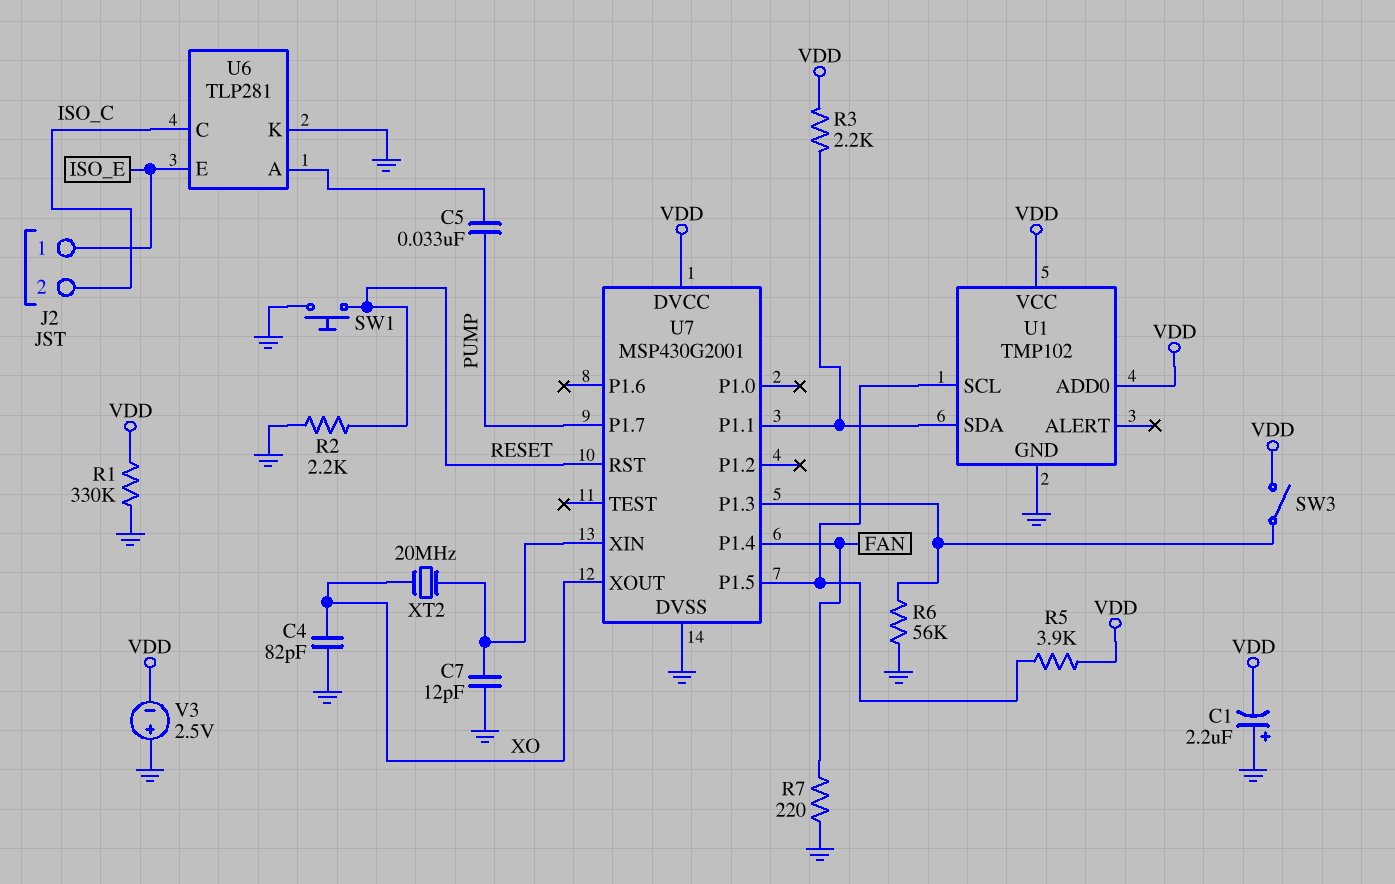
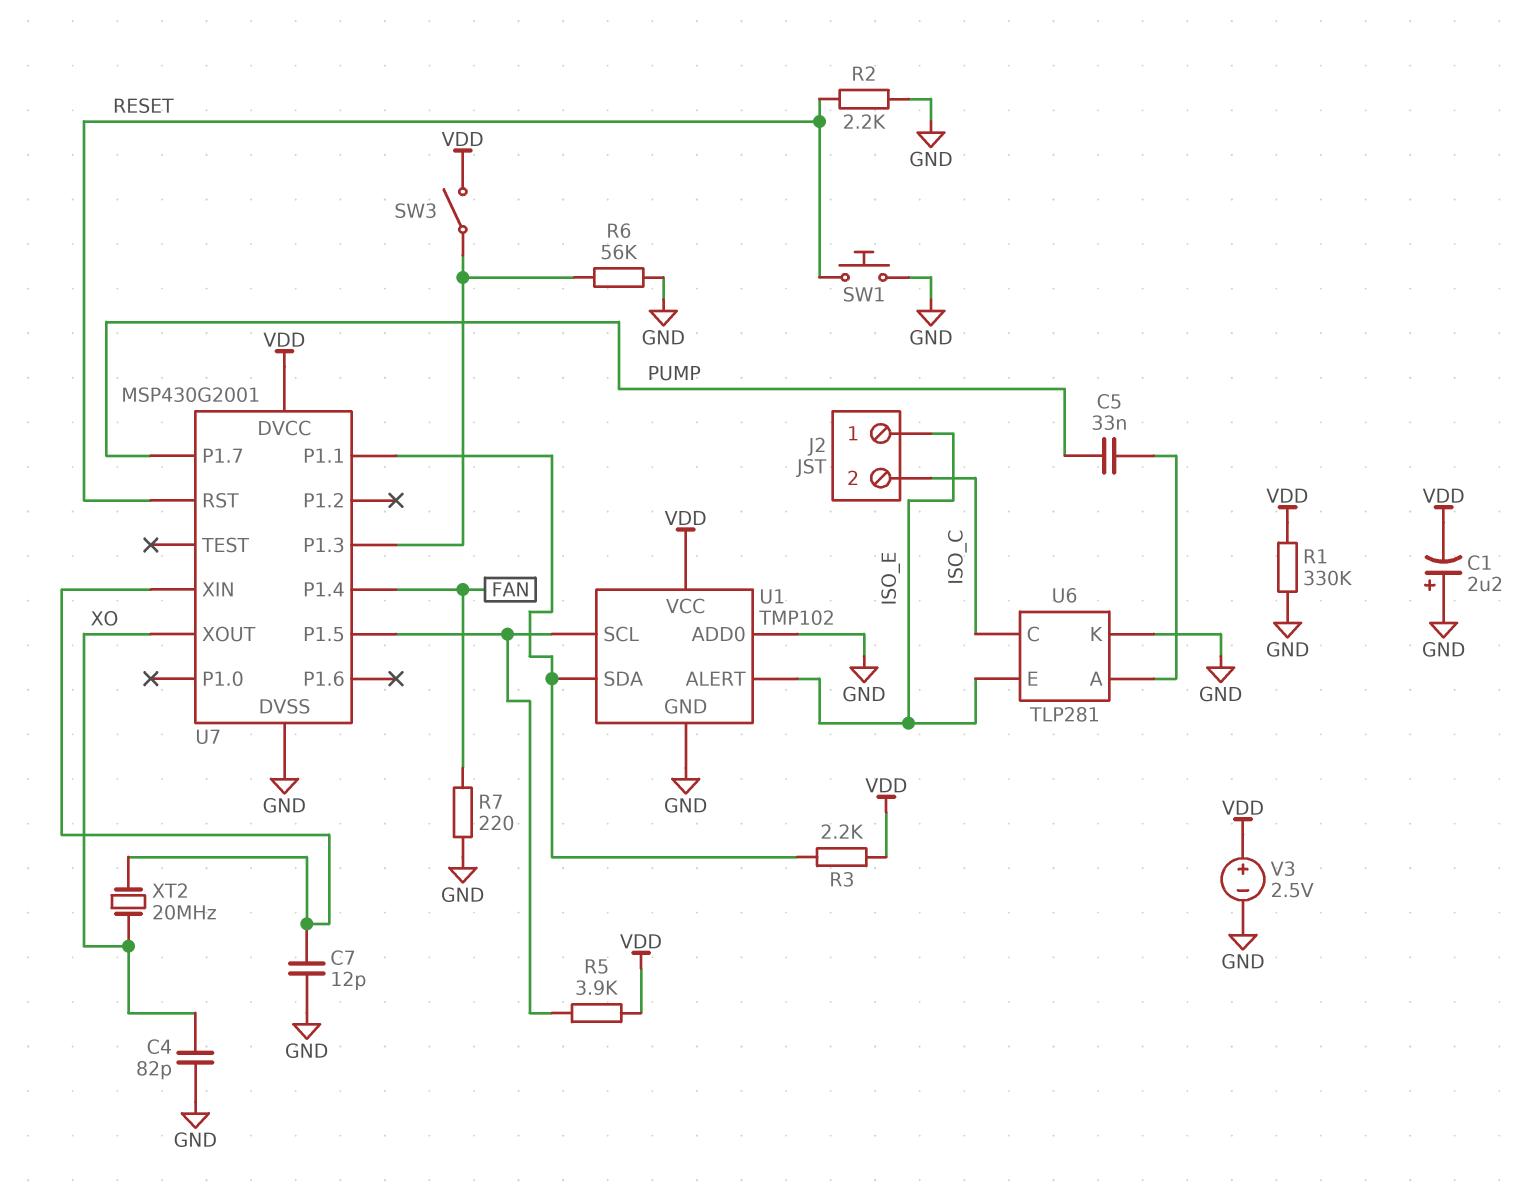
U1 pin ADD0: VDD -> GND
U1 pin ALERT: none -> ISO_E
V3: 2.5V (plus GND, minus VDD) -> 2.5V (plus VDD, minus GND)

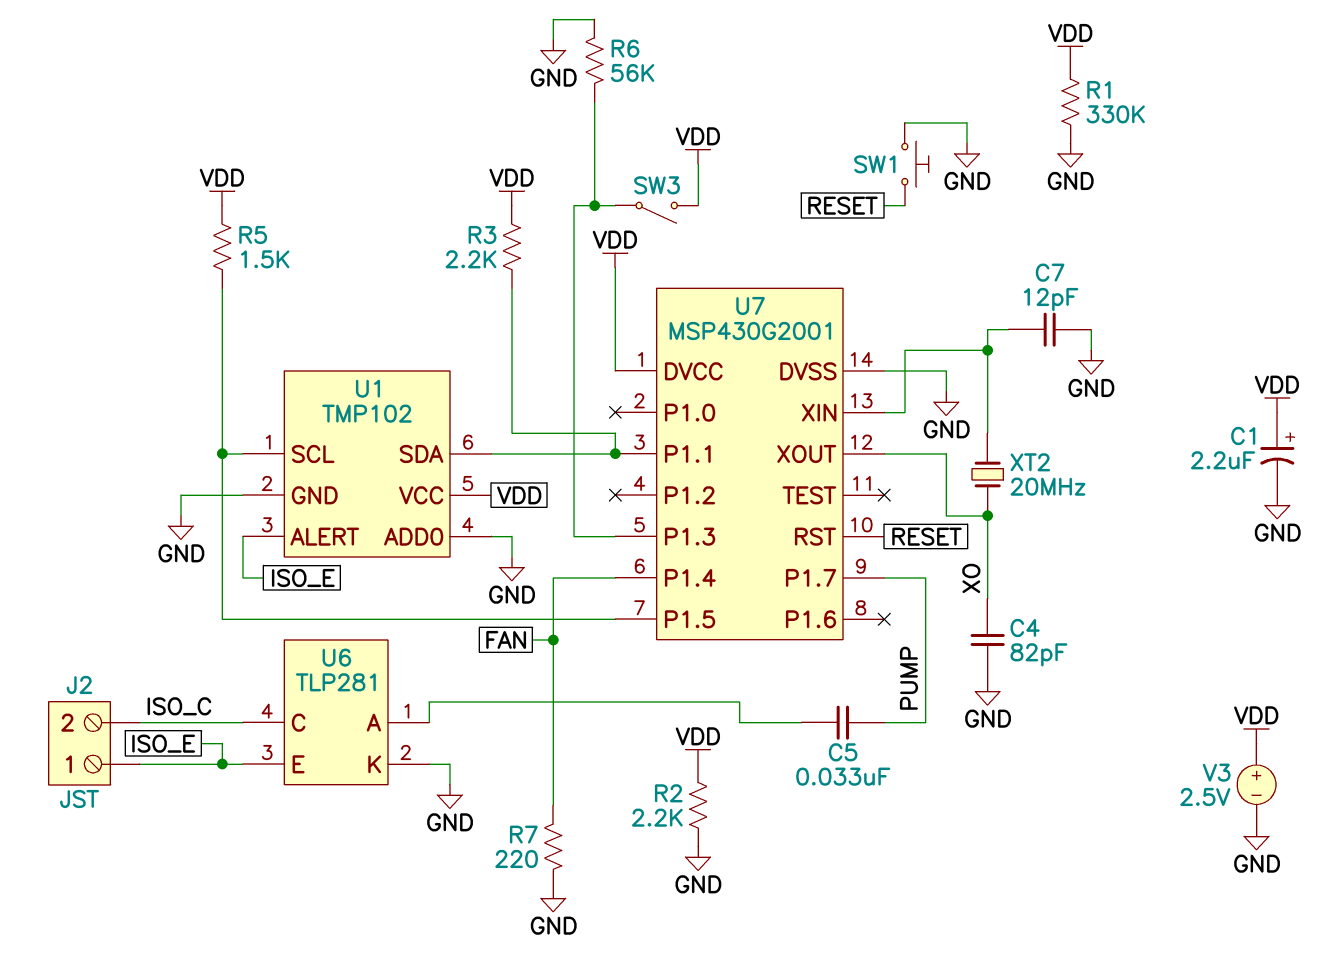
C1: 2.2uF (plus GND, minus VDD) -> 2.2uF (plus VDD, minus GND)
R2: 2.2k (GND, RESET) -> 2.2k (GND, VDD)
R5: 3.9k (U1/SCL, VDD) -> 1.5k (U1/SCL, VDD)

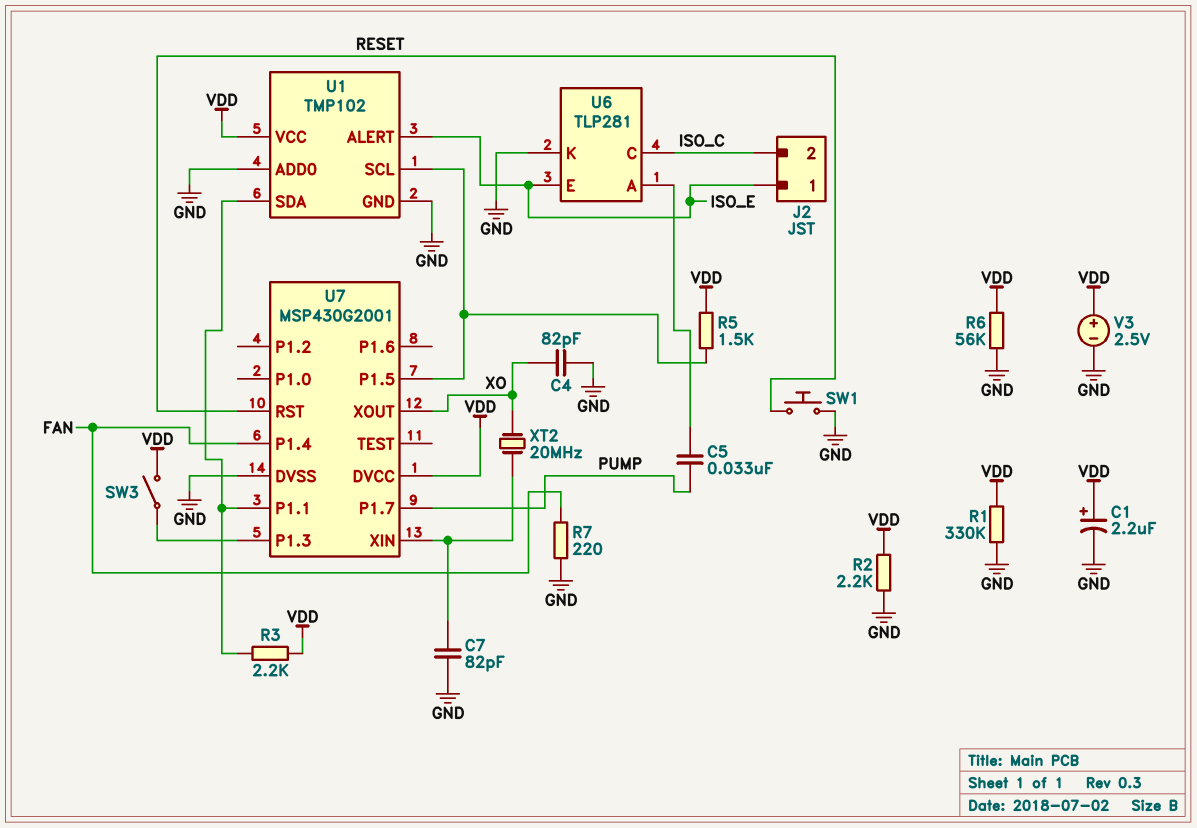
C7: 12pF (GND, U7/XIN) -> 82pF (GND, U7/XIN)
R6: 56k (GND, U7/P1.3) -> 56k (GND, VDD)

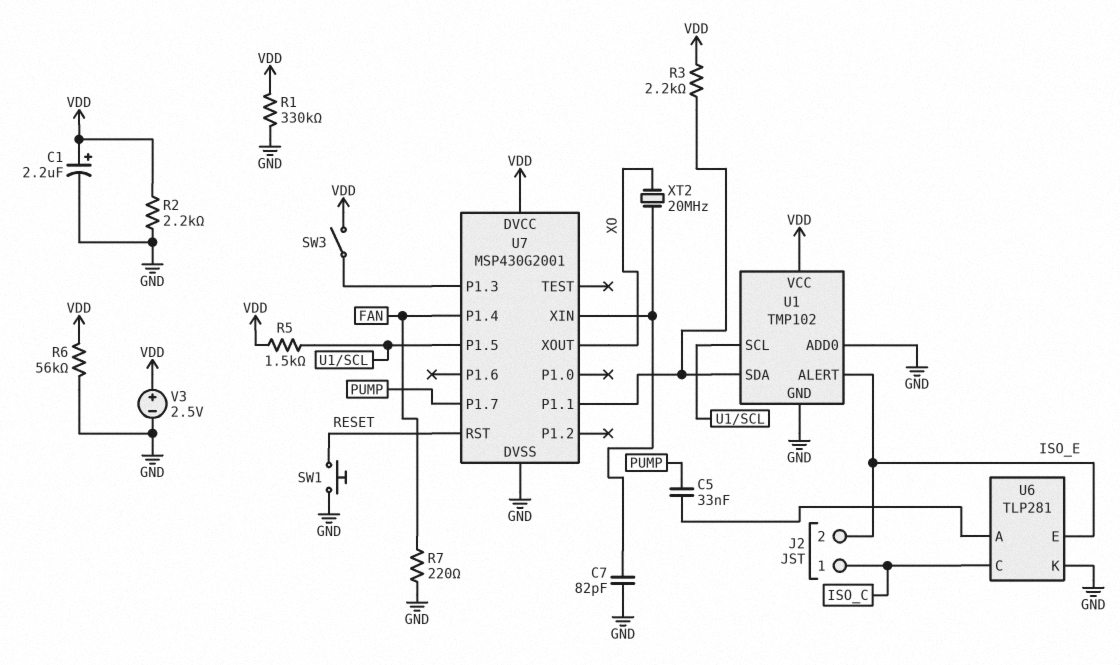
C4: 82pF (GND, XO) -> none
J2 pin 1: ISO_E -> ISO_C
J2 pin 2: ISO_C -> ISO_E

